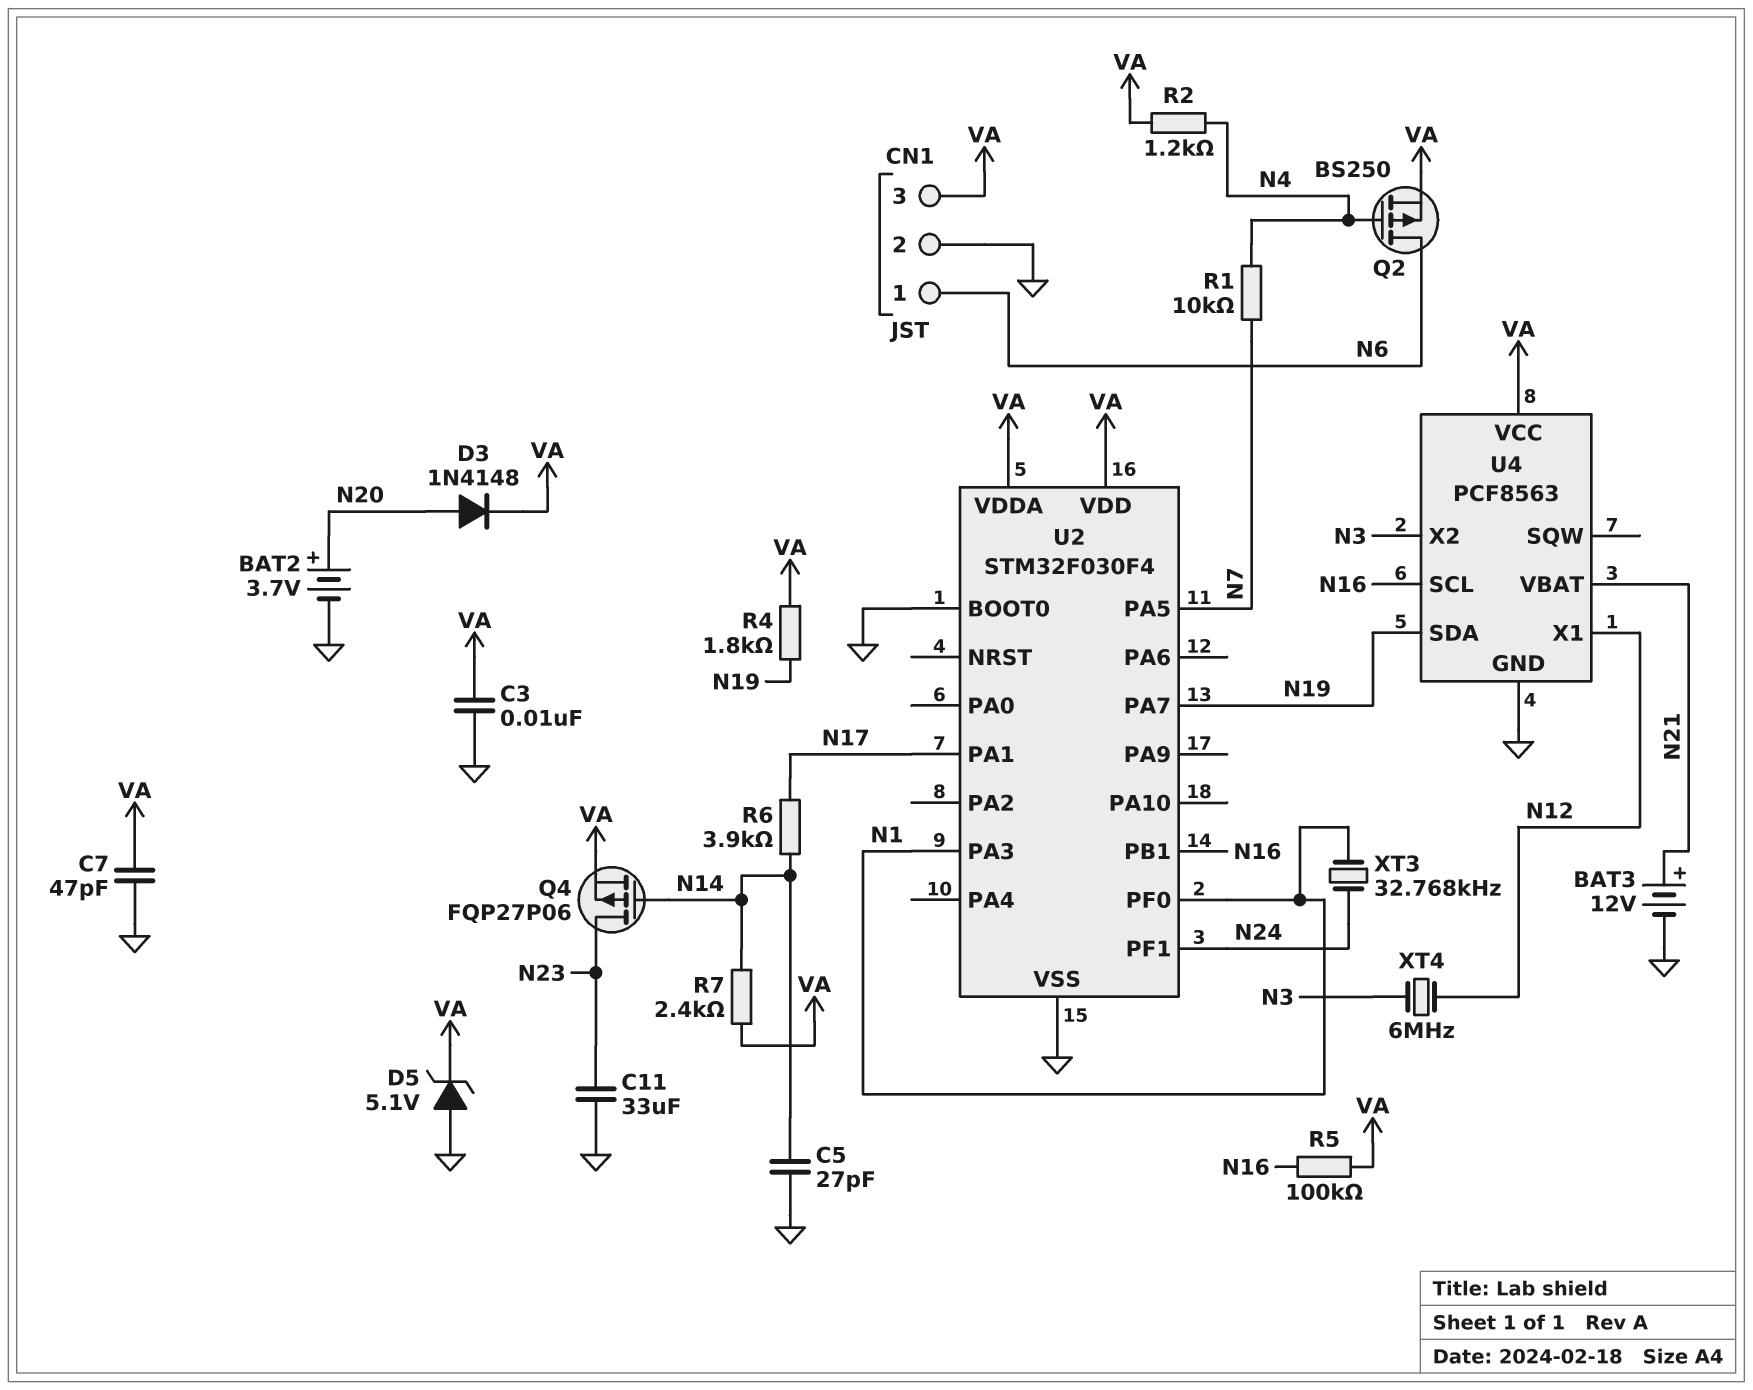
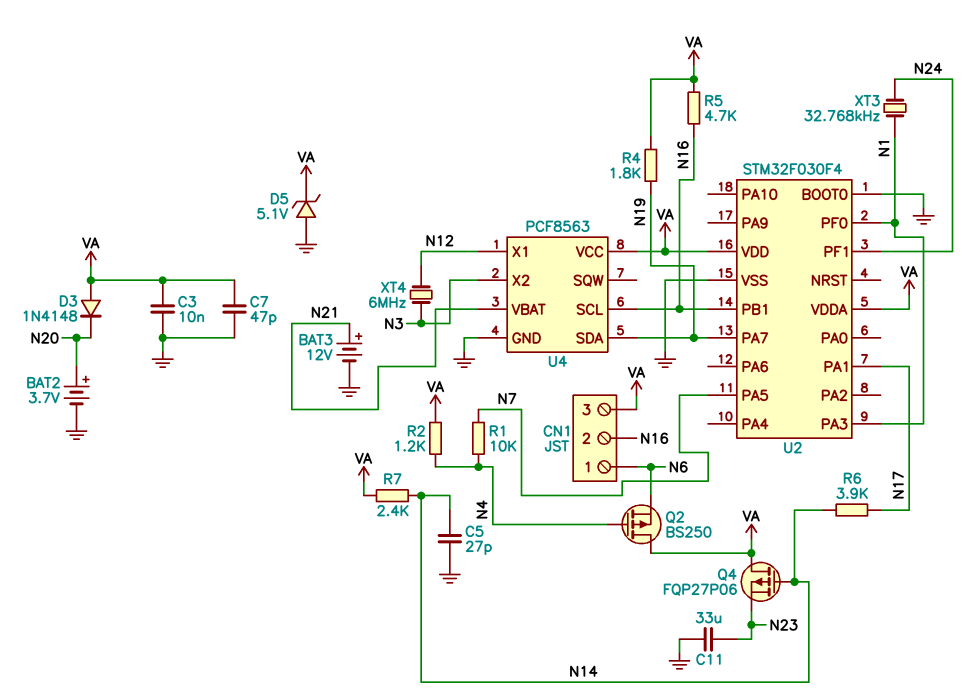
CN1 pin 2: GND -> N16
D3: diode 1N4148 (A N20, K VA) -> diode 1N4148 (A VA, K N20)
Q2: PMOS BS250 (G N4, D N6, S VA) -> PMOS BS250 (G N4, D VA, S N6)
Q4: PMOS FQP27P06 (G N14, D N23, S VA) -> PMOS FQP27P06 (G N14, D VA, S N23)
R5: 100k (N16, VA) -> 4.7k (N16, VA)

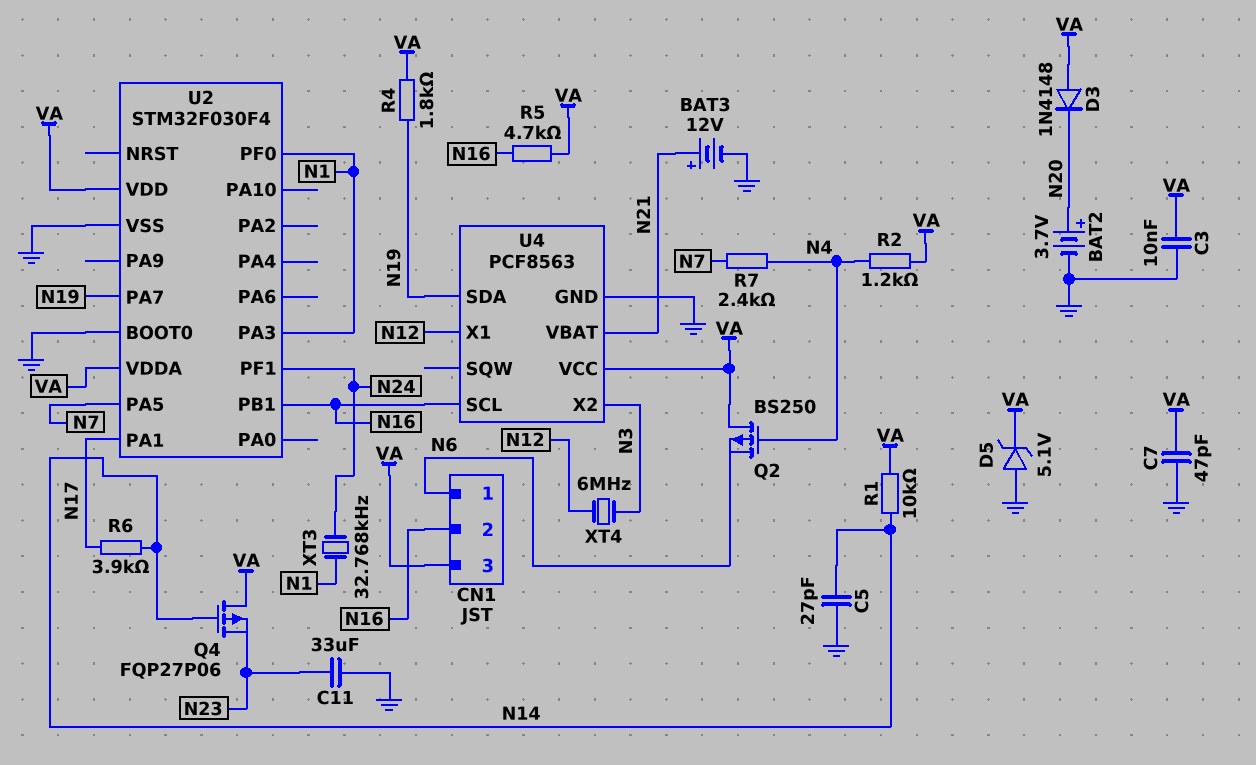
R1: 10k (N4, N7) -> 10k (N14, VA)
R7: 2.4k (N14, VA) -> 2.4k (N4, N7)

